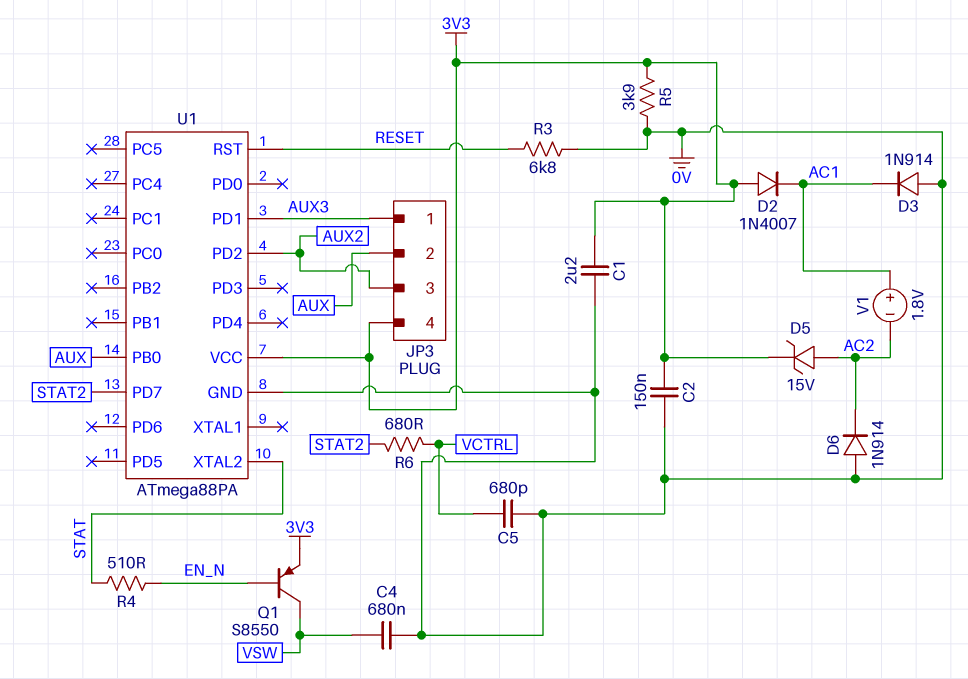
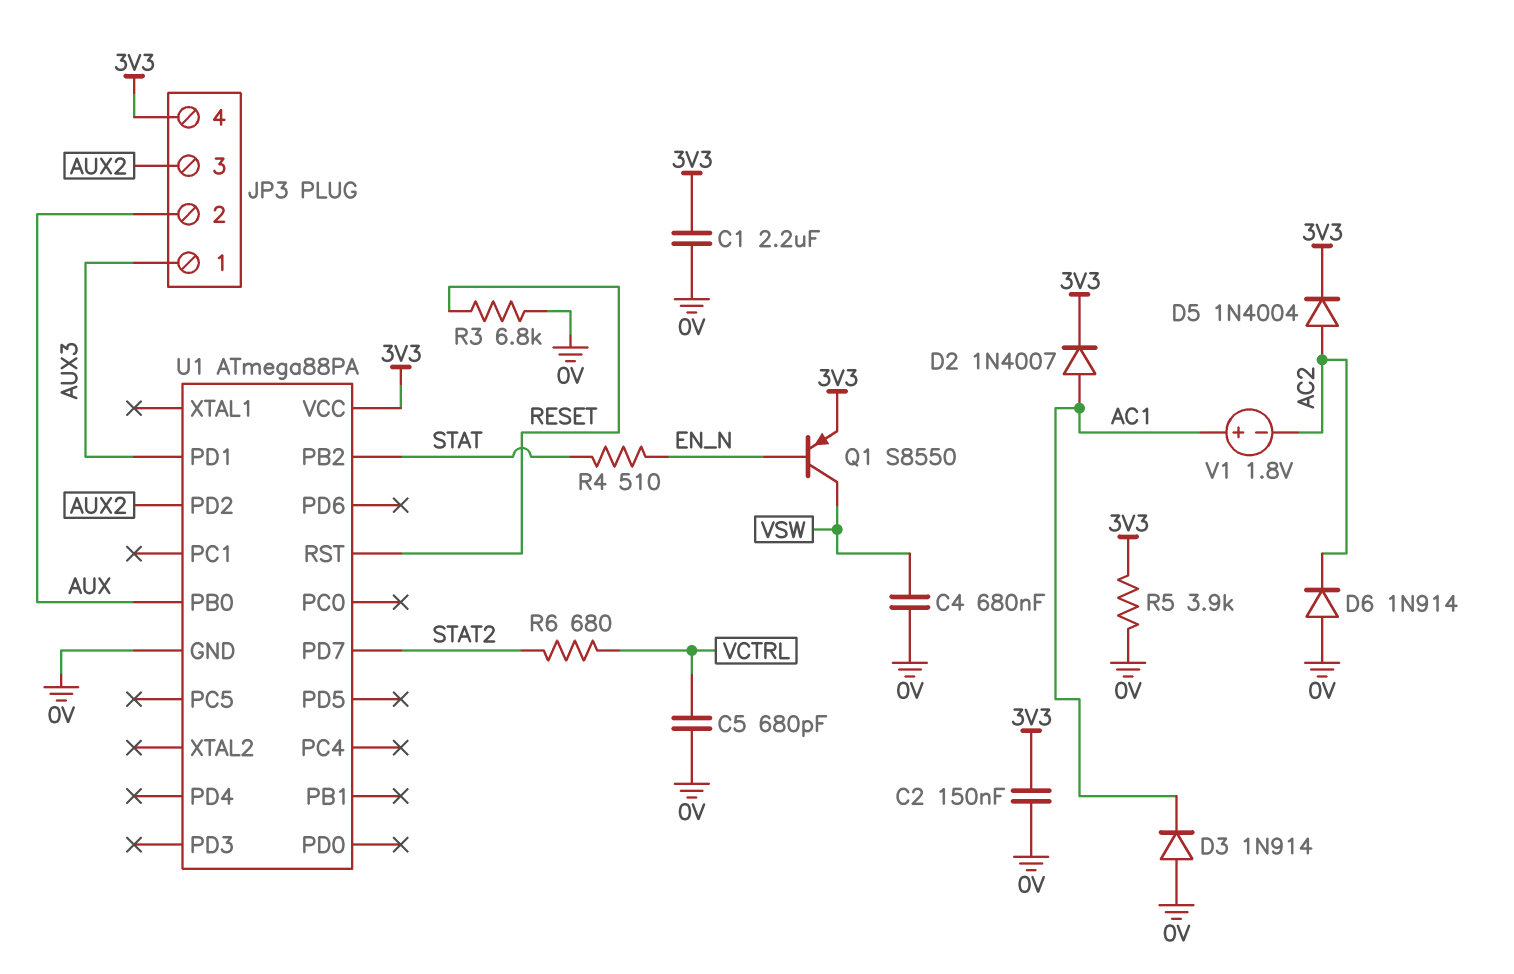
D2: diode 1N4007 (A 3V3, K AC1) -> diode 1N4007 (A AC1, K 3V3)
D5: zener 15V (A AC2, K 3V3) -> diode 1N4004 (A AC2, K 3V3)
U1 pin PB2: none -> STAT
U1 pin XTAL2: STAT -> none

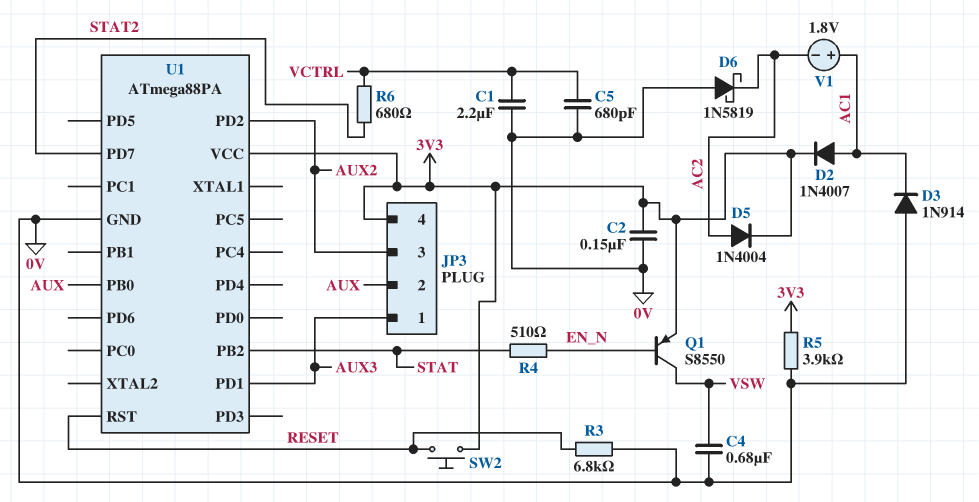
C1: 2.2uF (0V, 3V3) -> 2.2uF (0V, VCTRL)
D6: diode 1N914 (A 0V, K AC2) -> schottky 1N5819 (A 0V, K AC2)
SW2: none -> button (3V3, RESET)

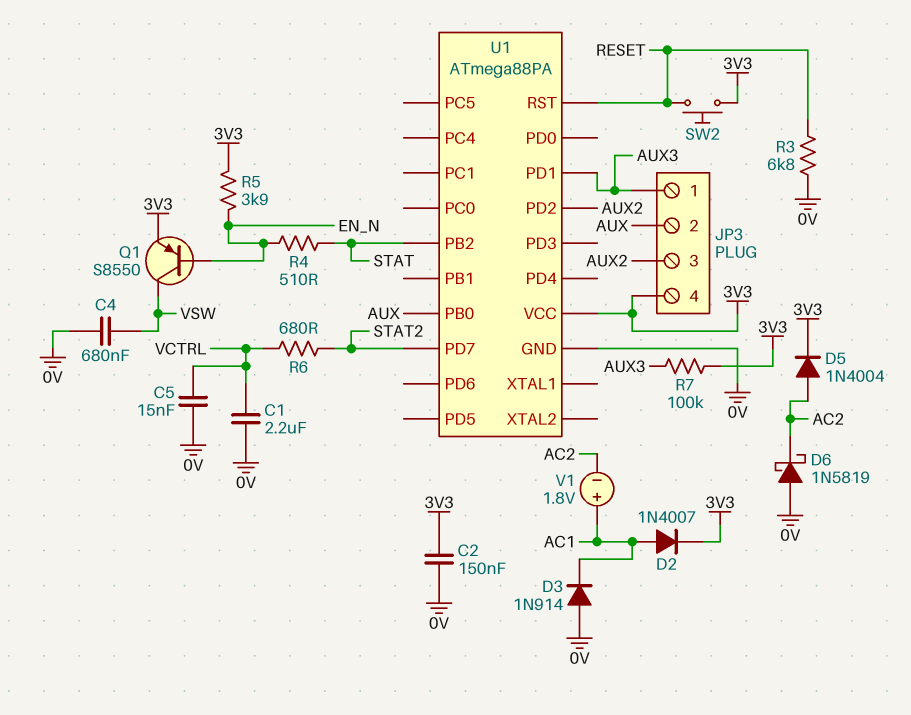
C5: 680pF (0V, VCTRL) -> 15nF (0V, VCTRL)
R5: 3.9k (0V, 3V3) -> 3.9k (3V3, EN_N)
R7: none -> 100k (3V3, AUX3)

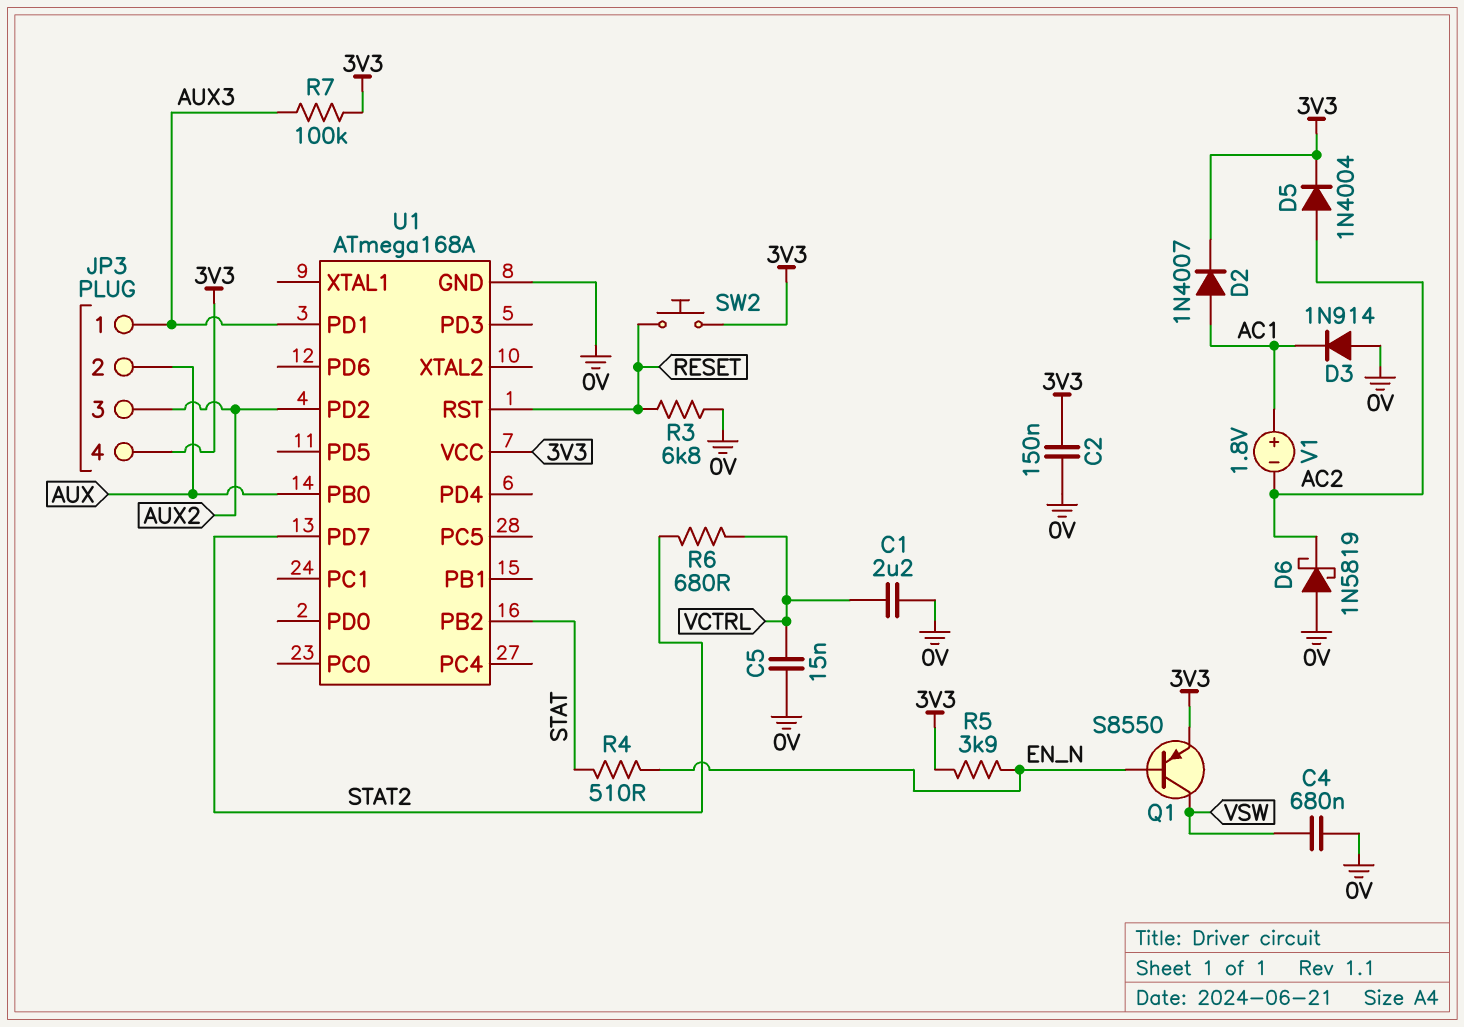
U1: ATmega88PA -> ATmega168A

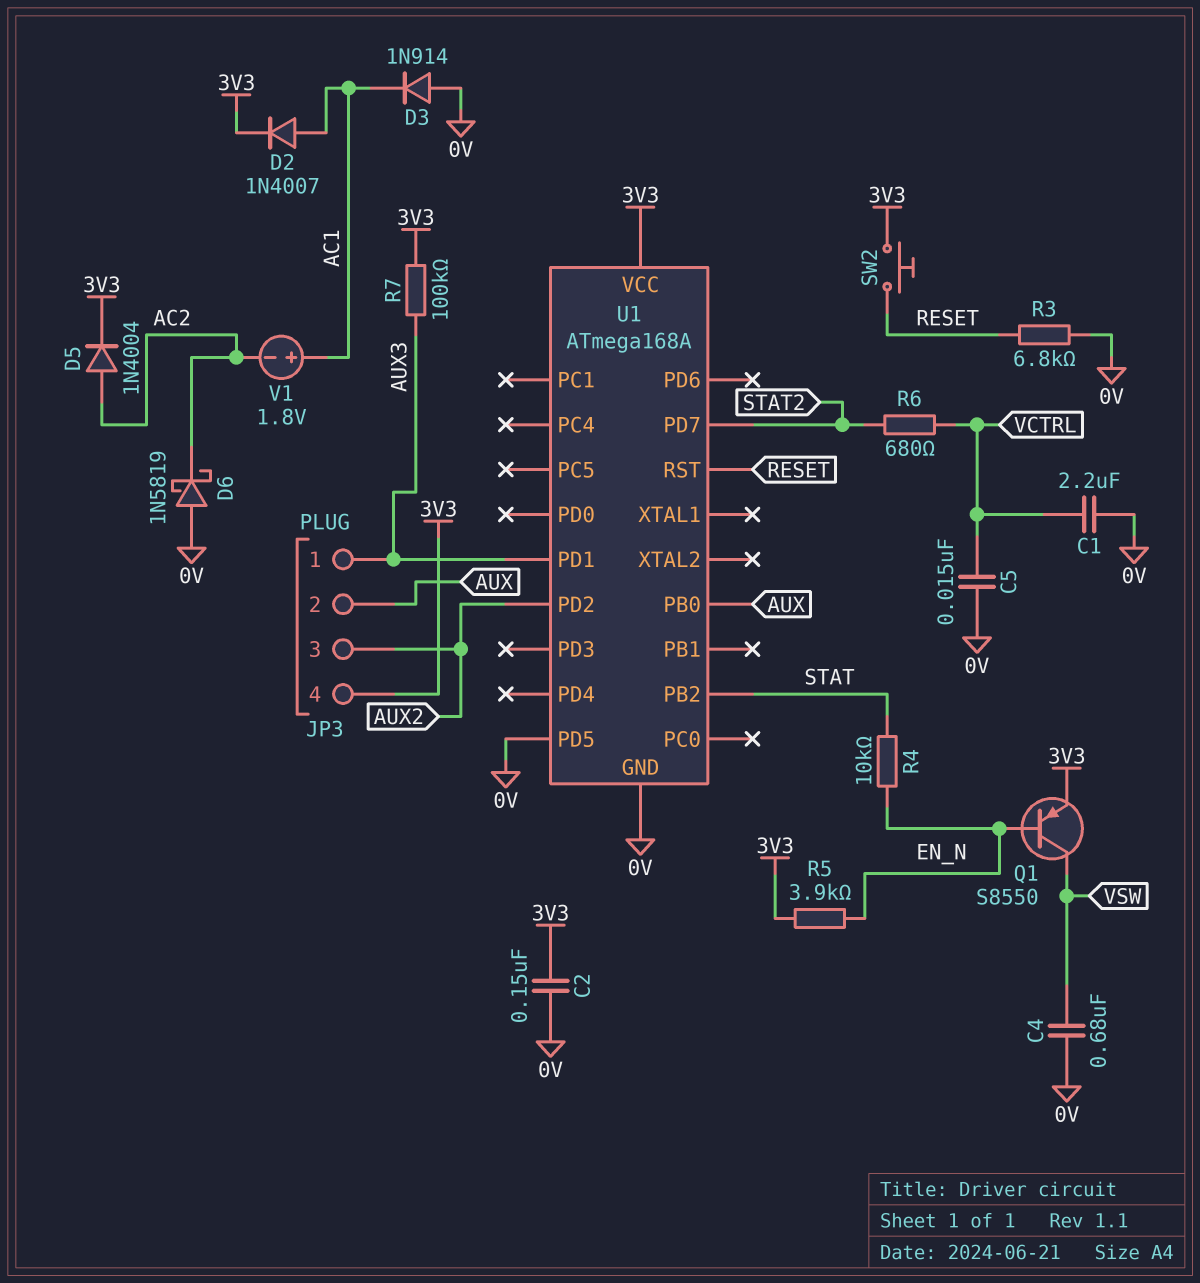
R4: 510 (EN_N, STAT) -> 10k (EN_N, STAT)
U1 pin PD5: none -> 0V

